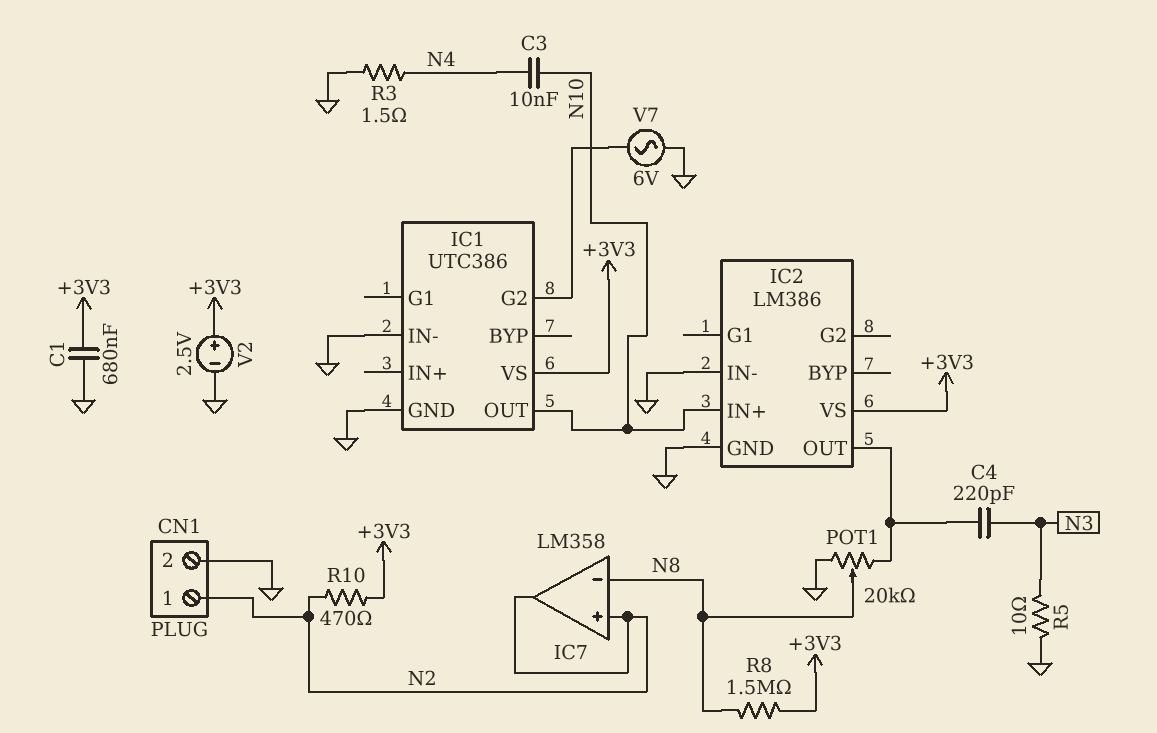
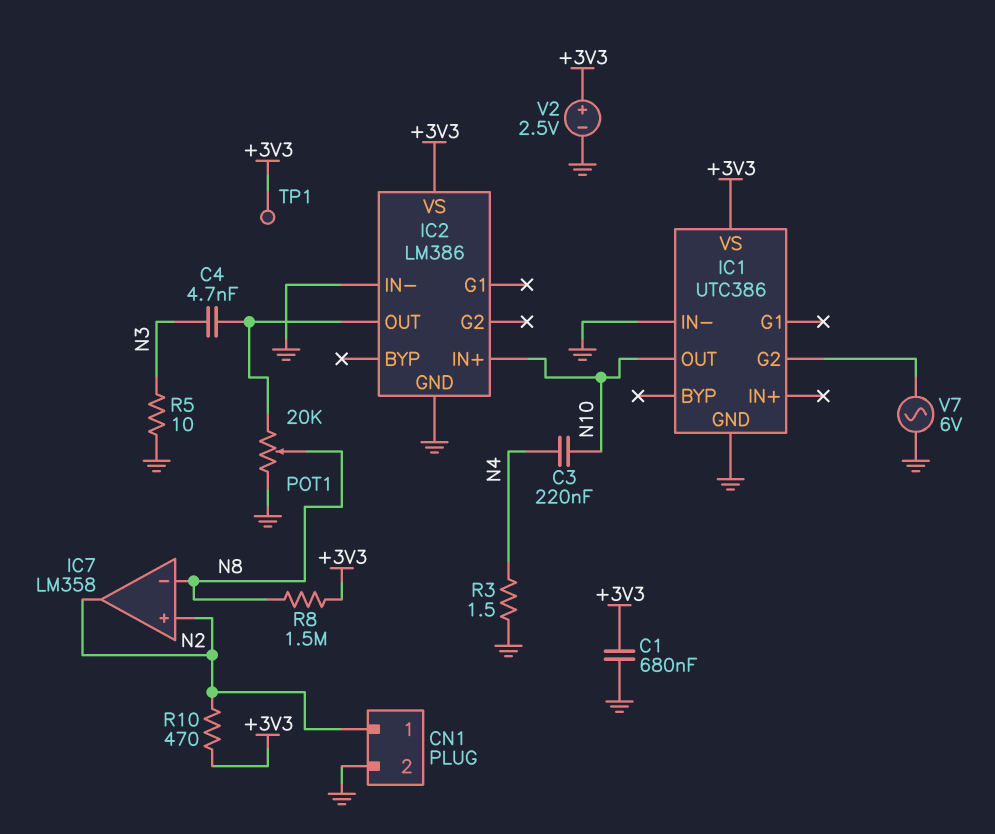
C3: 10nF (N4, N10) -> 220nF (N4, N10)
C4: 220pF (IC2/OUT, N3) -> 4.7nF (IC2/OUT, N3)
TP1: none -> test point (+3V3)

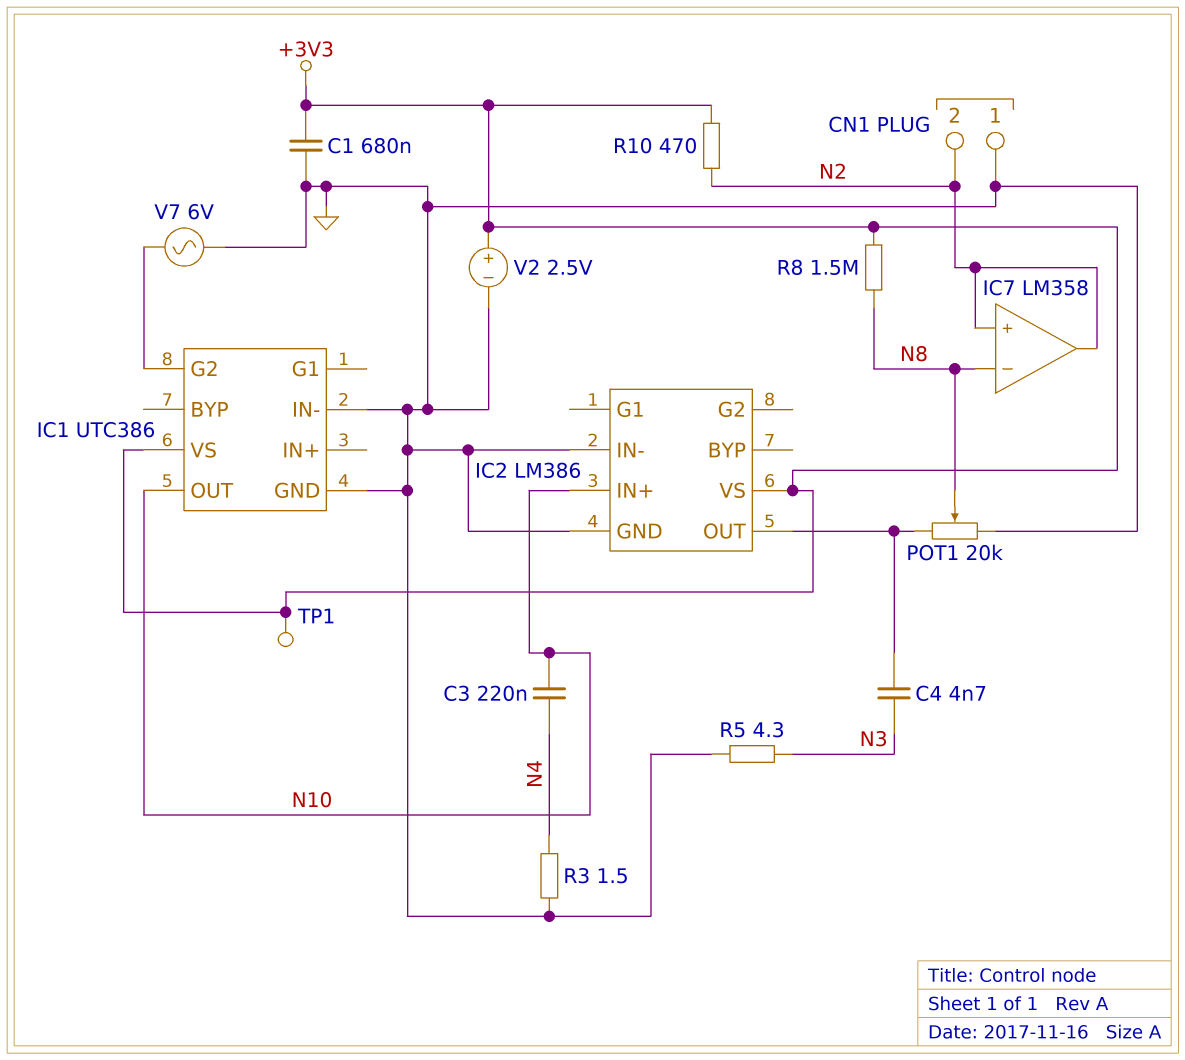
CN1 pin 1: N2 -> GND
CN1 pin 2: GND -> N2
R5: 10 (GND, N3) -> 4.3 (GND, N3)

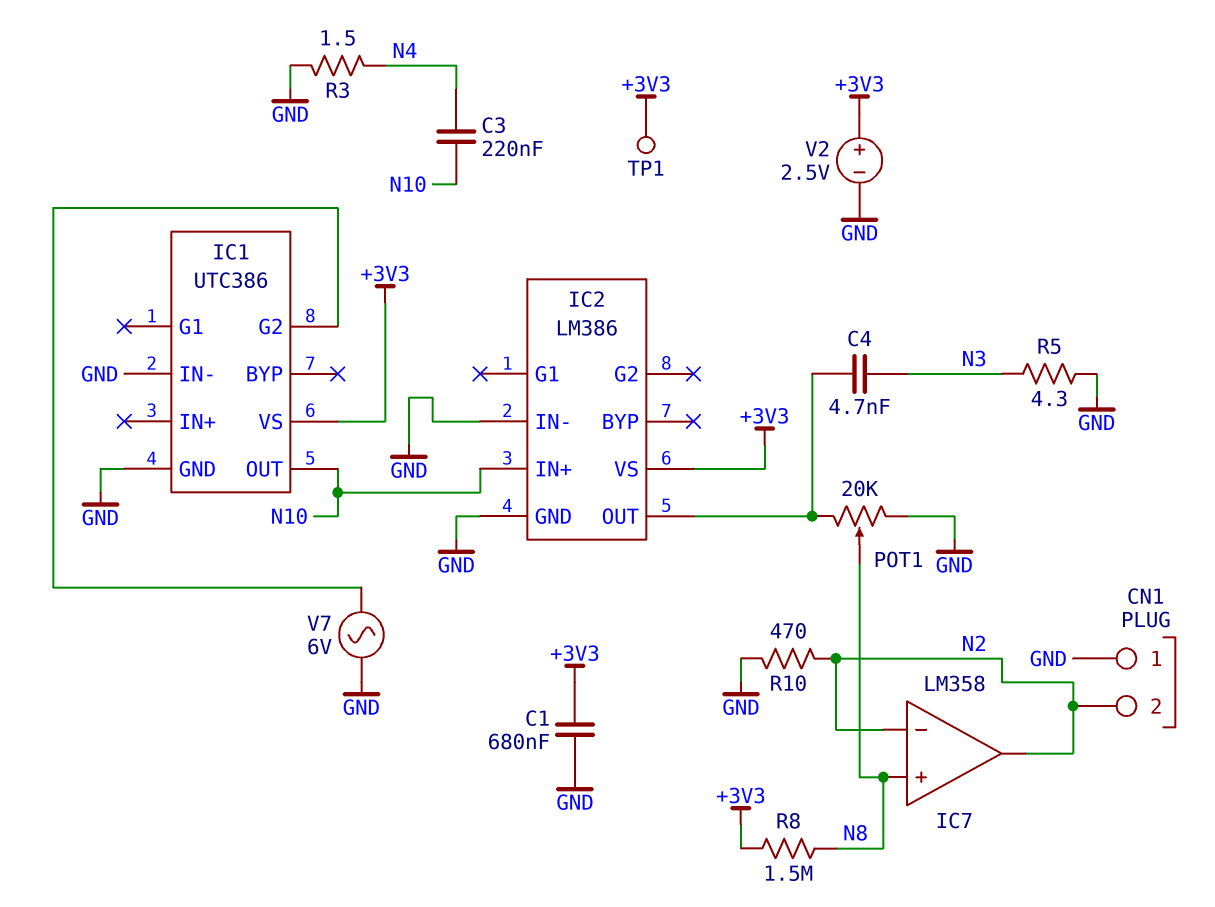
IC7 pin in+: N2 -> N8
IC7 pin in-: N8 -> N2
R10: 470 (+3V3, N2) -> 470 (GND, N2)

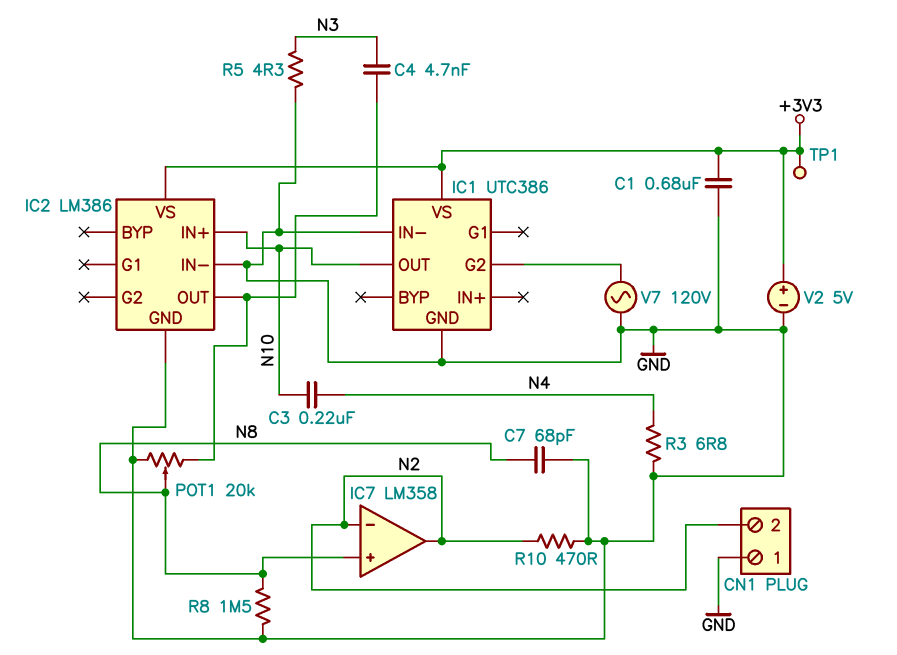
C7: none -> 68pF (GND, N8)
R3: 1.5 (GND, N4) -> 6.8 (GND, N4)
R8: 1.5M (+3V3, N8) -> 1.5M (GND, N8)
V2: 2.5V (plus +3V3, minus GND) -> 5V (plus +3V3, minus GND)
V7: AC 6V (GND, IC1/G2) -> AC 120V (GND, IC1/G2)

